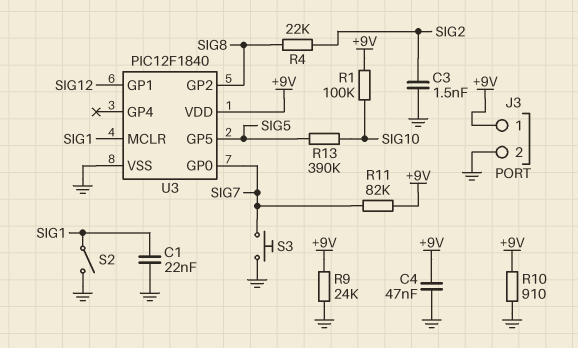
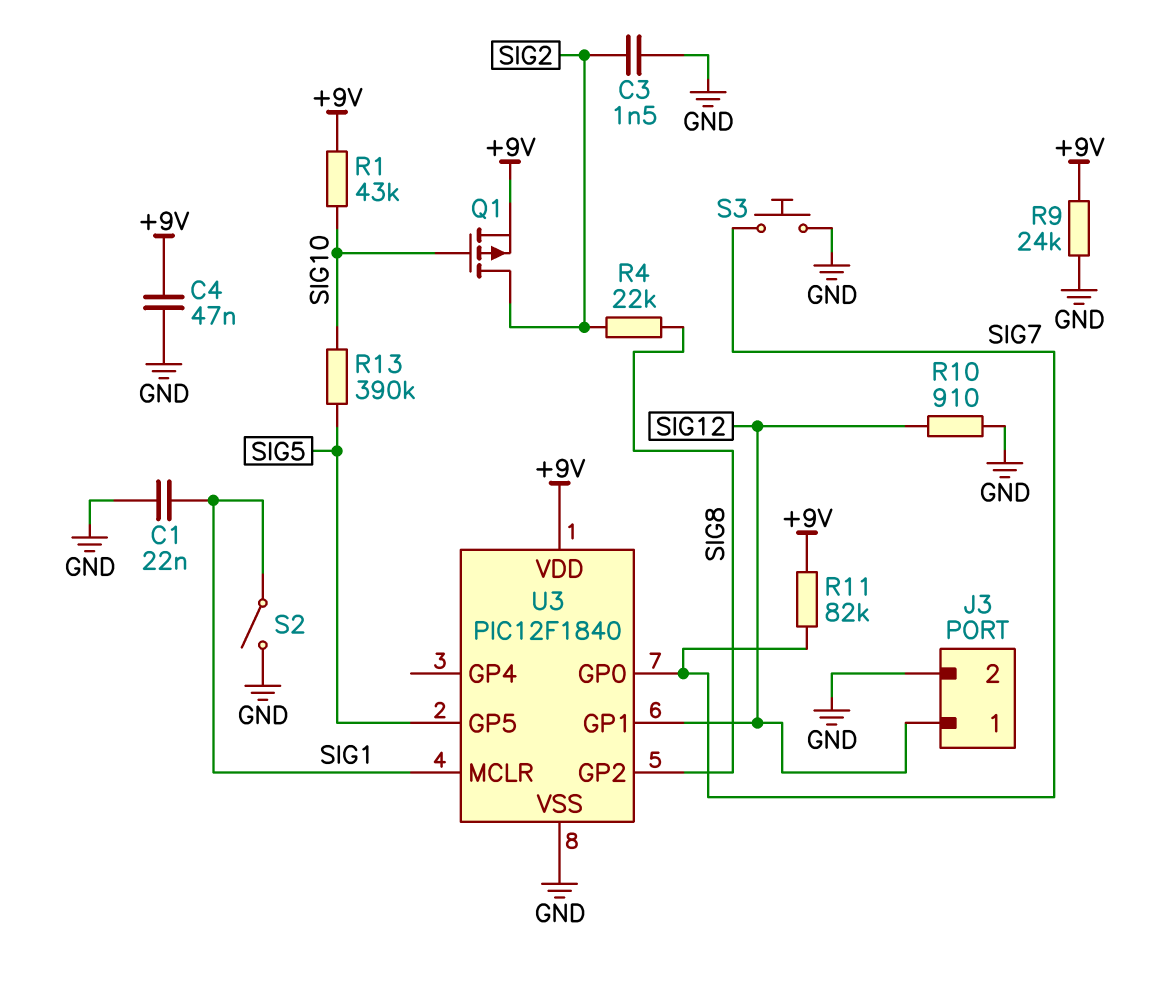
J3 pin 1: +9V -> SIG12
Q1: none -> PMOS (G SIG10, D SIG2, S +9V)
R1: 100k (+9V, SIG10) -> 43k (+9V, SIG10)
R10: 910 (+9V, GND) -> 910 (GND, SIG12)

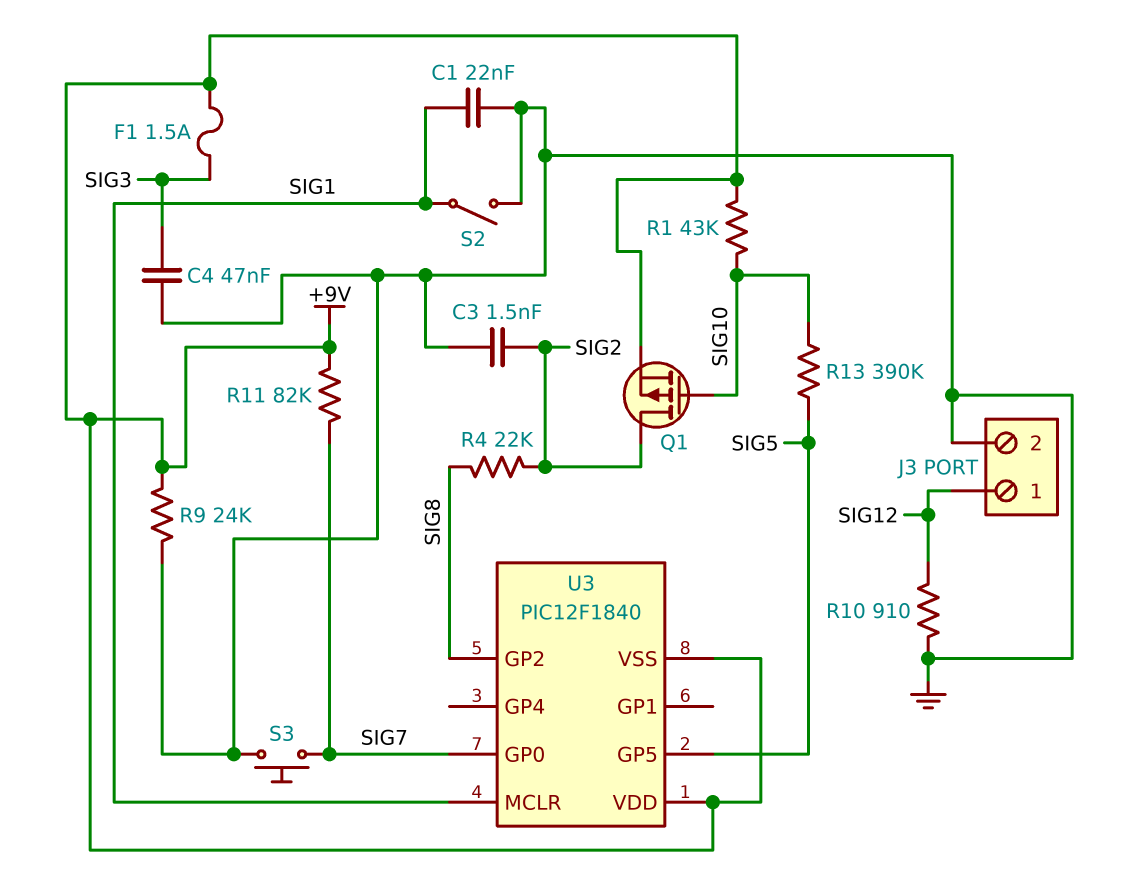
C4: 47nF (+9V, GND) -> 47nF (GND, SIG3)
F1: none -> 1.5A (+9V, SIG3)
U3 pin GP1: SIG12 -> none
U3 pin VSS: GND -> +9V

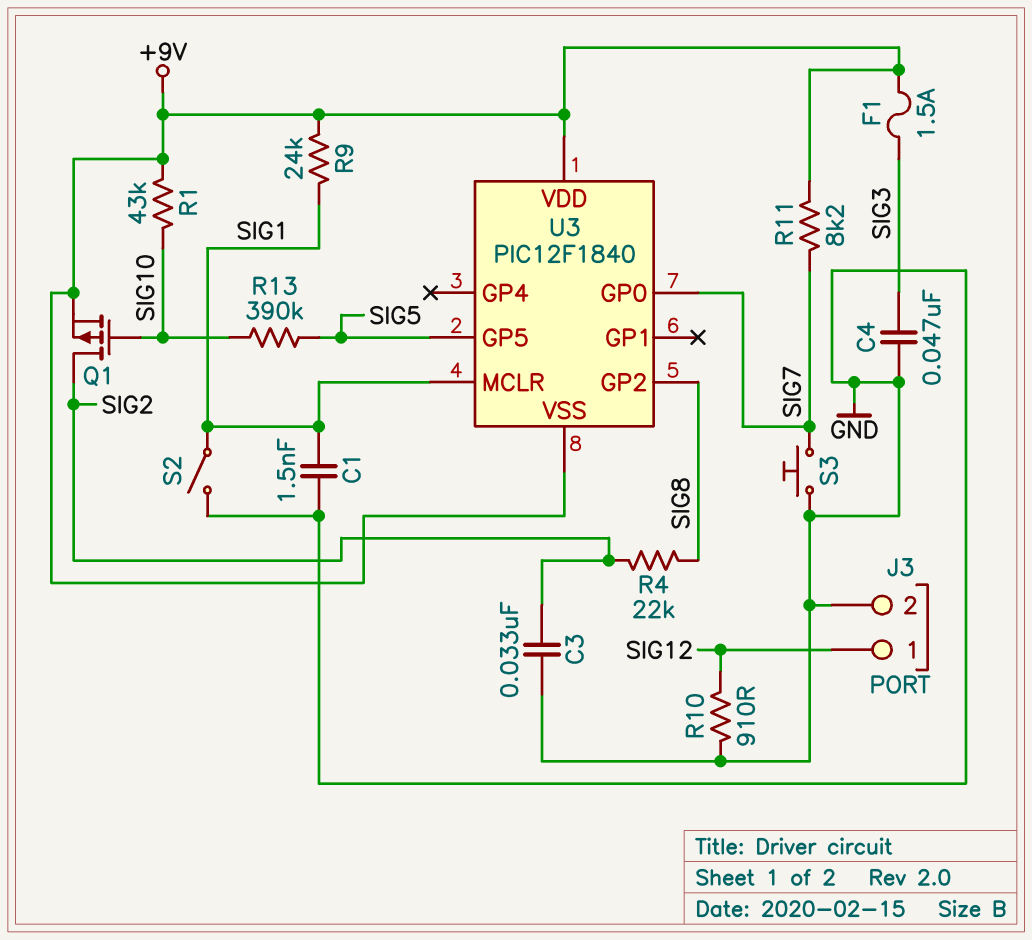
C1: 22nF (GND, SIG1) -> 1.5nF (GND, SIG1)
C3: 1.5nF (GND, SIG2) -> 33nF (GND, SIG2)
R9: 24k (+9V, GND) -> 24k (+9V, SIG1)
R11: 82k (+9V, SIG7) -> 8.2k (+9V, SIG7)

